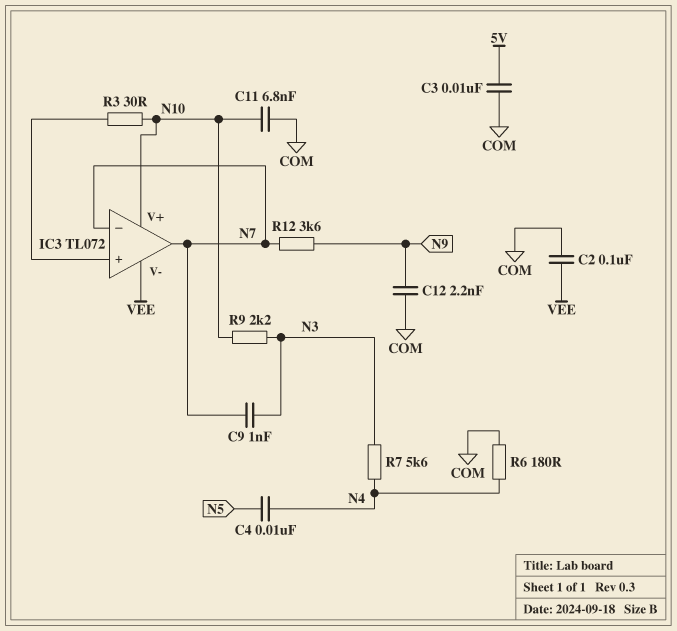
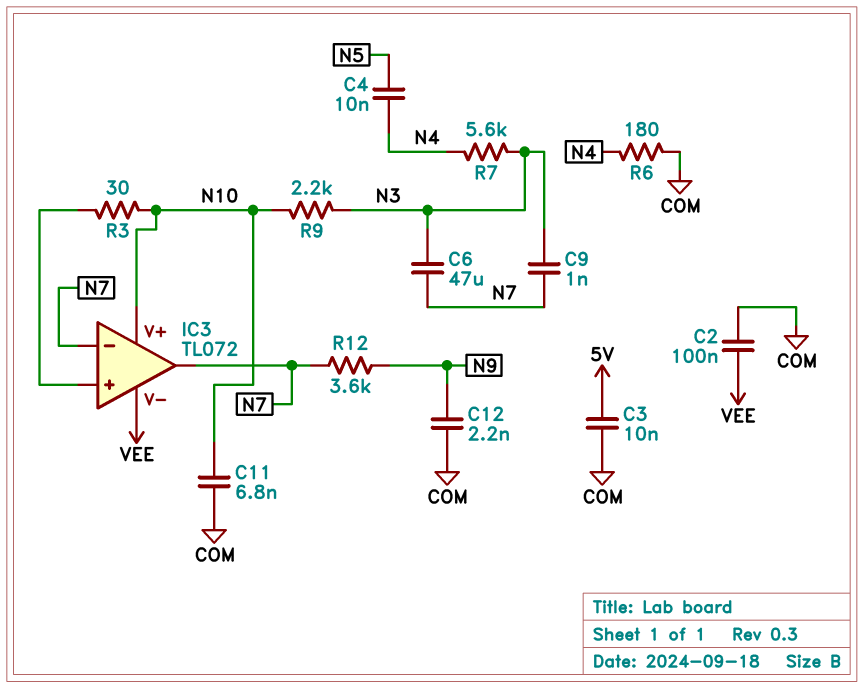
C6: none -> 47uF (N3, N7)

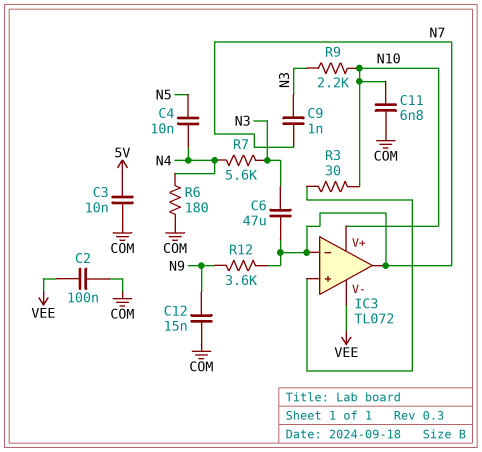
C12: 2.2nF (COM, N9) -> 15nF (COM, N9)

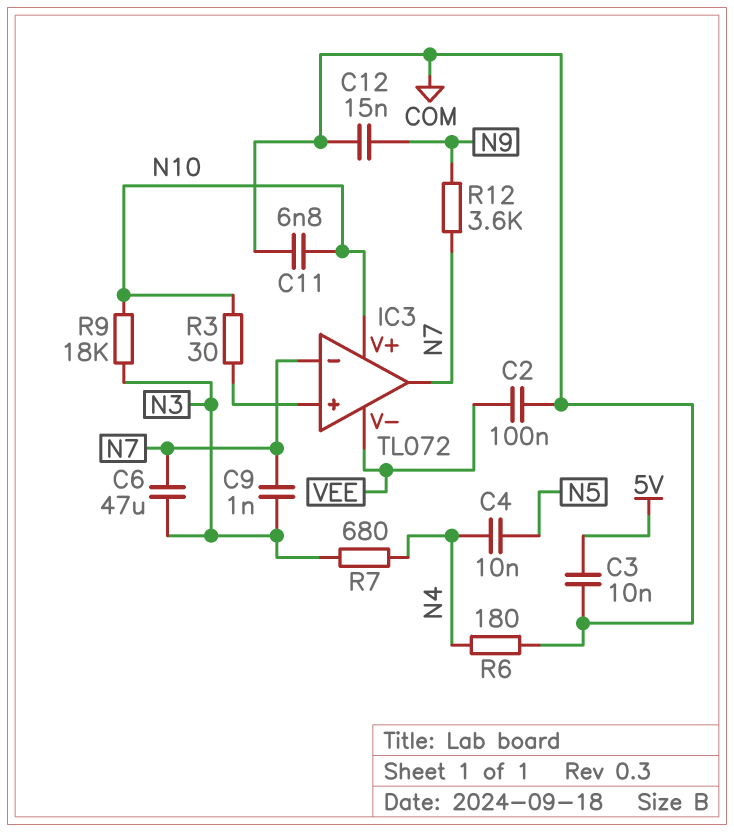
R7: 5.6k (N3, N4) -> 680 (N3, N4)
R9: 2.2k (N3, N10) -> 18k (N3, N10)

